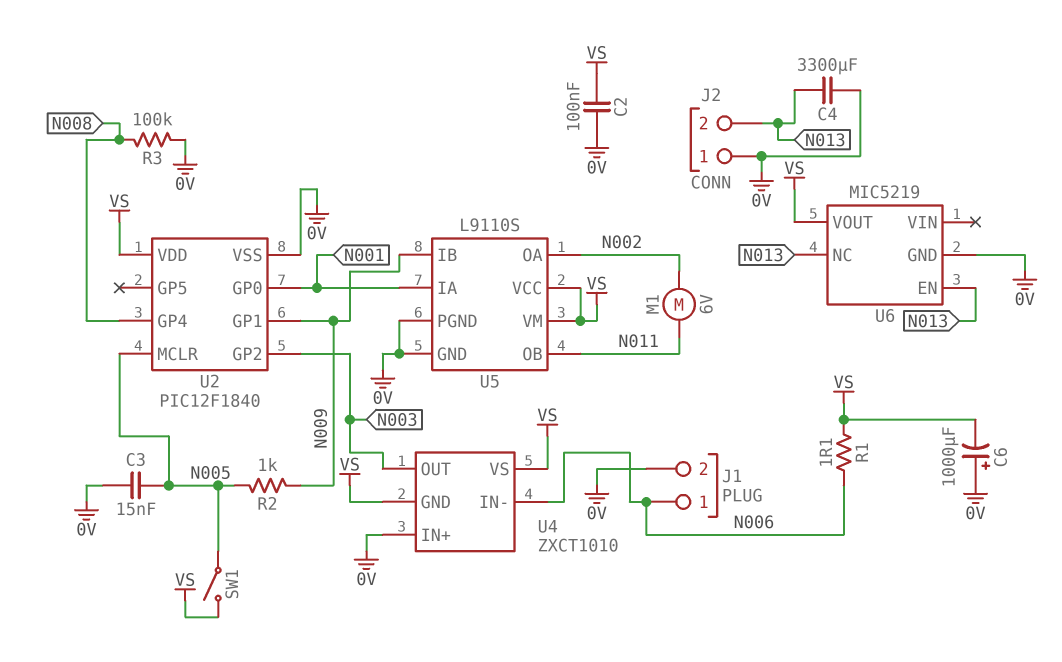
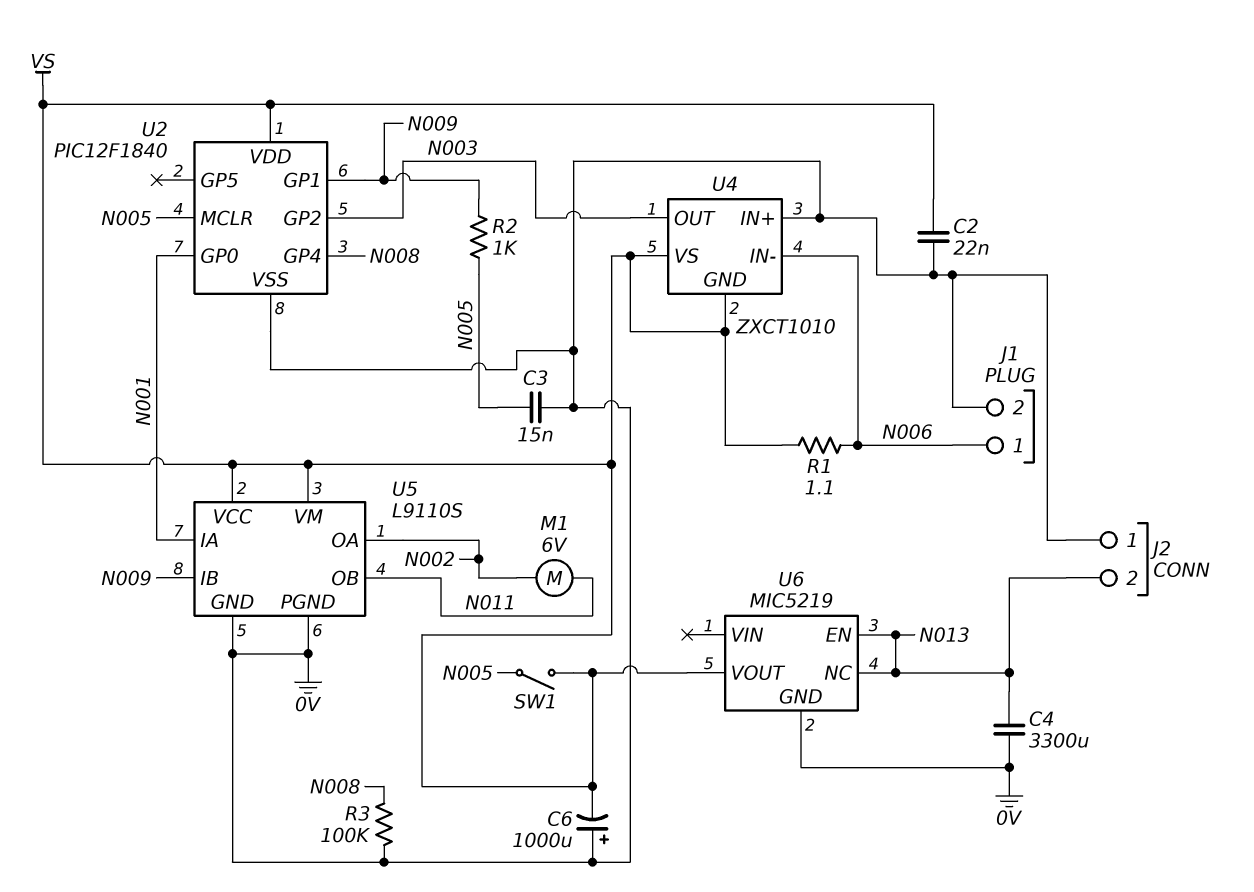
C2: 100nF (0V, VS) -> 22nF (0V, VS)

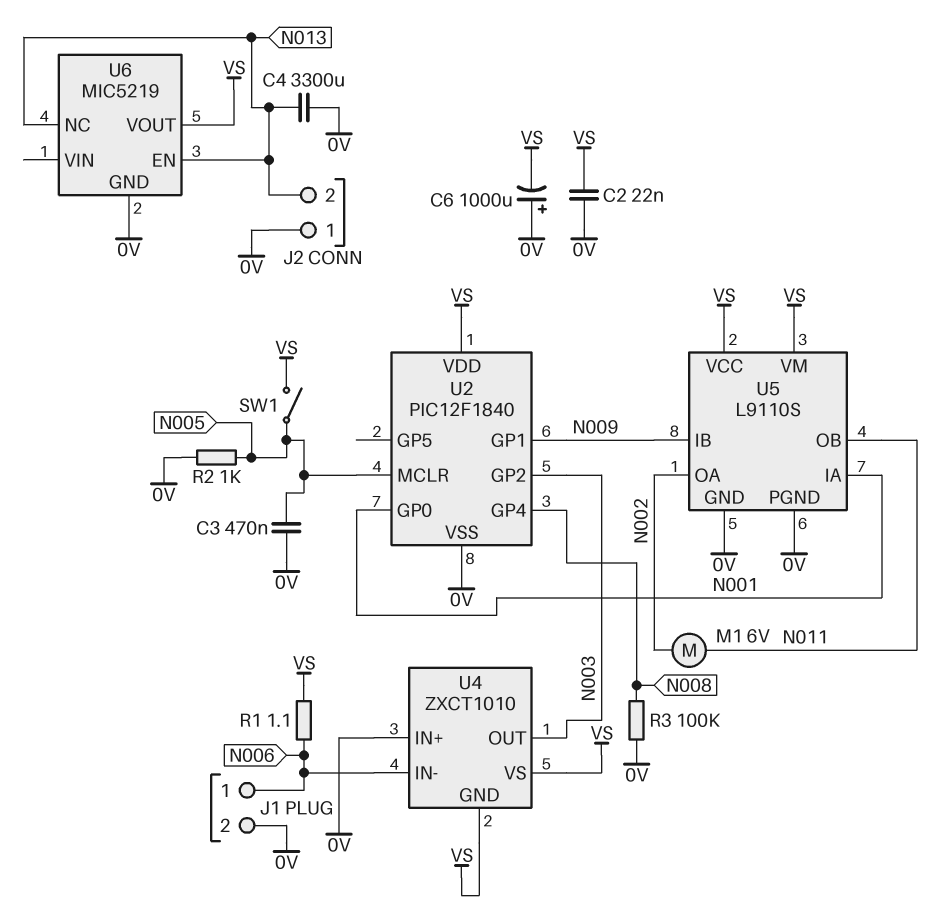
C3: 15nF (0V, N005) -> 470nF (0V, N005)
R2: 1k (N005, N009) -> 1k (0V, N005)

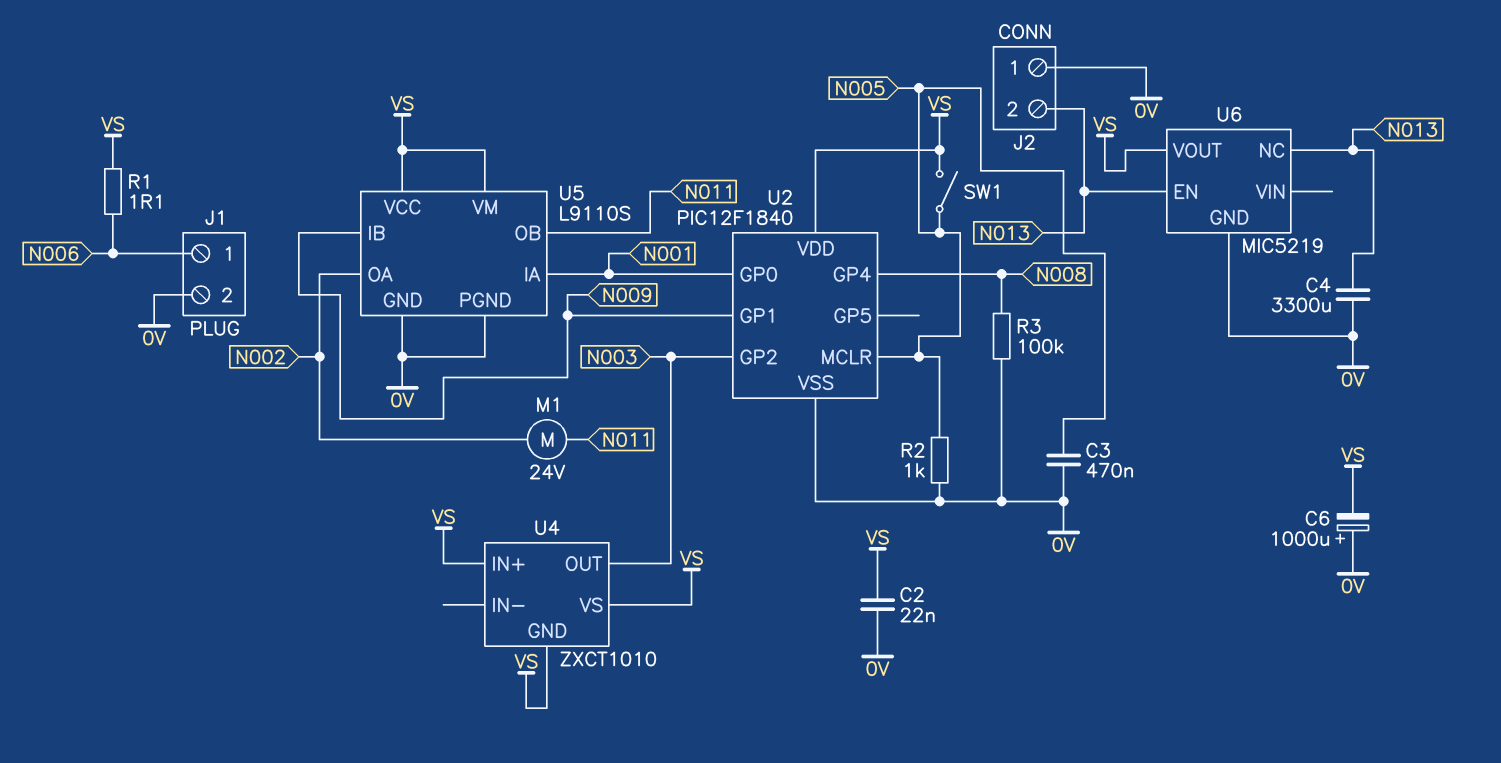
M1: motor 6V (N002, N011) -> motor 24V (N002, N011)
U4 pin IN+: 0V -> VS
U4 pin IN-: N006 -> none

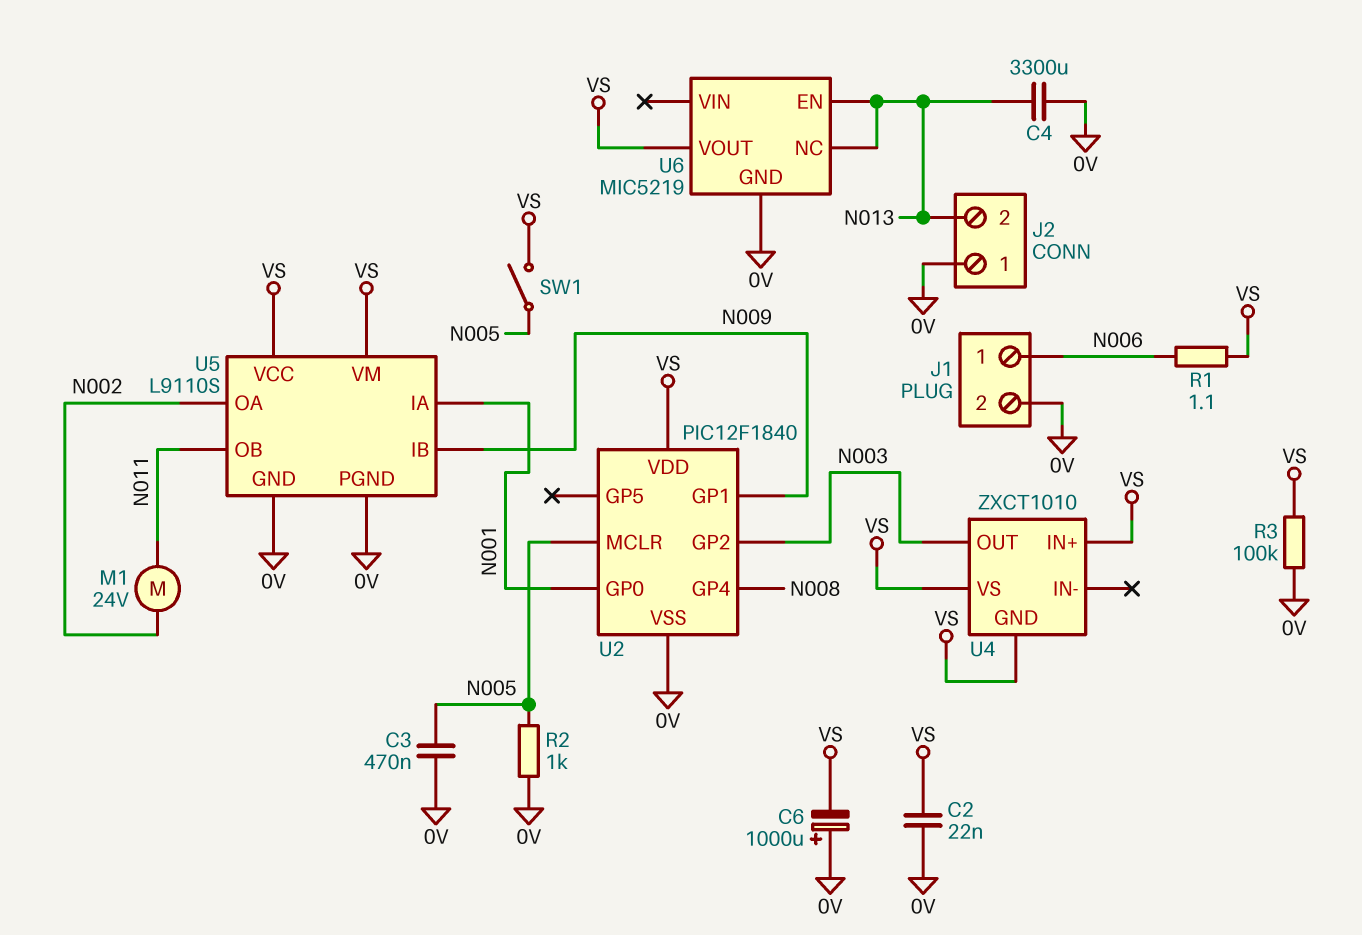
R3: 100k (0V, N008) -> 100k (0V, VS)

